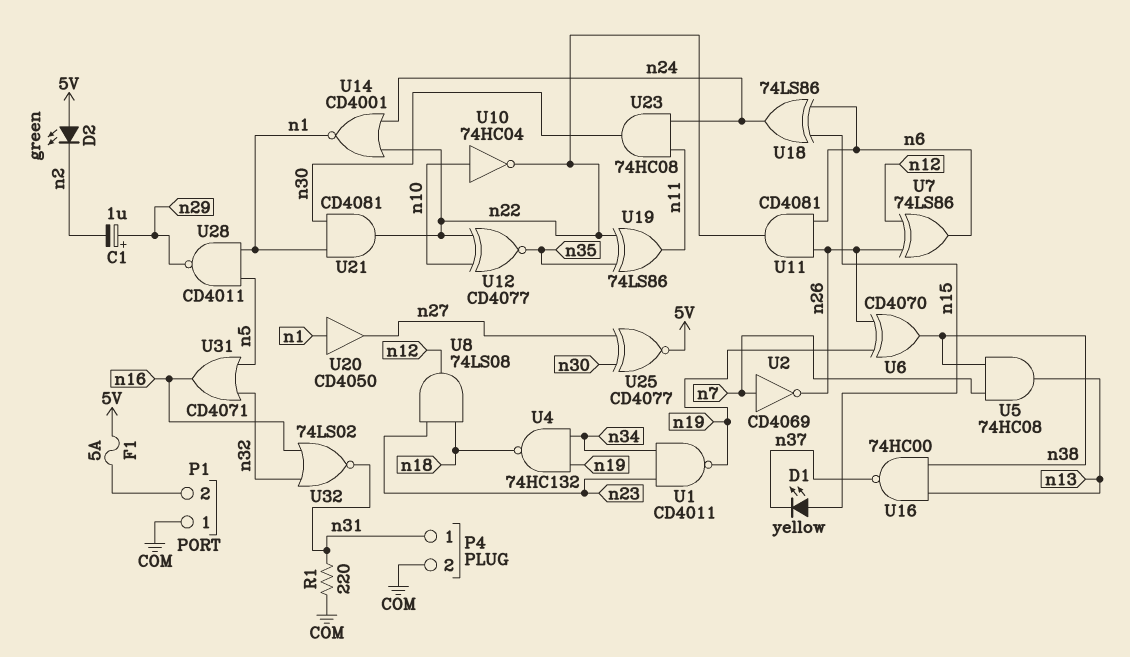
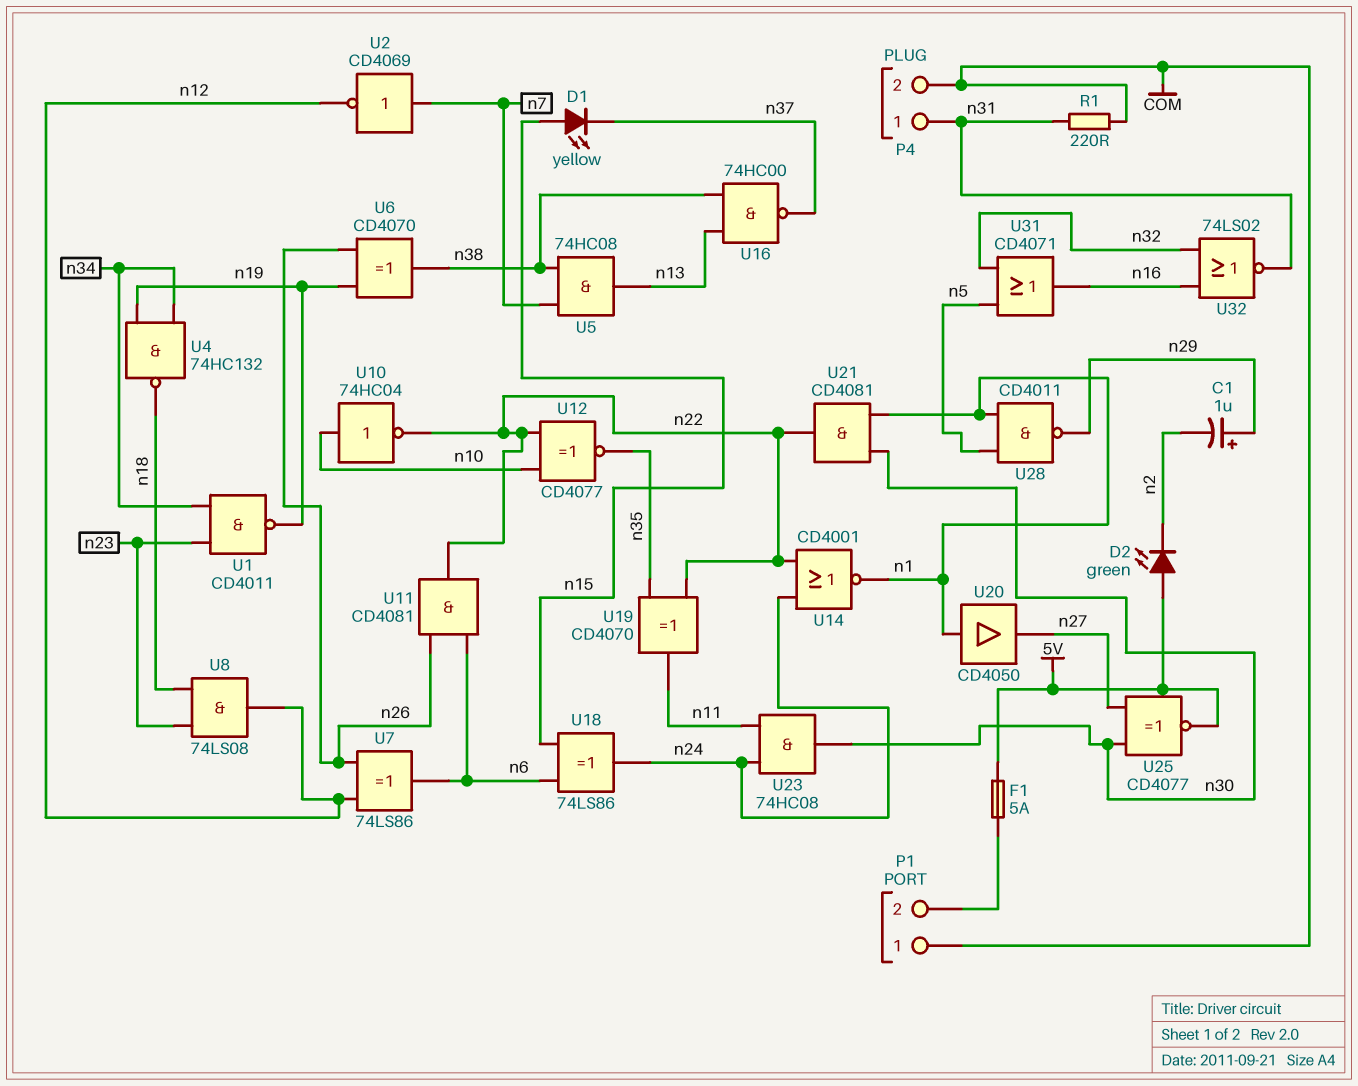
U2: NOT CD4069 (in n7, out n26) -> NOT CD4069 (in n7, out n12)
U19: XOR 74LS86 (in n22, in n35, out n11) -> XOR CD4070 (in n22, in n35, out n11)

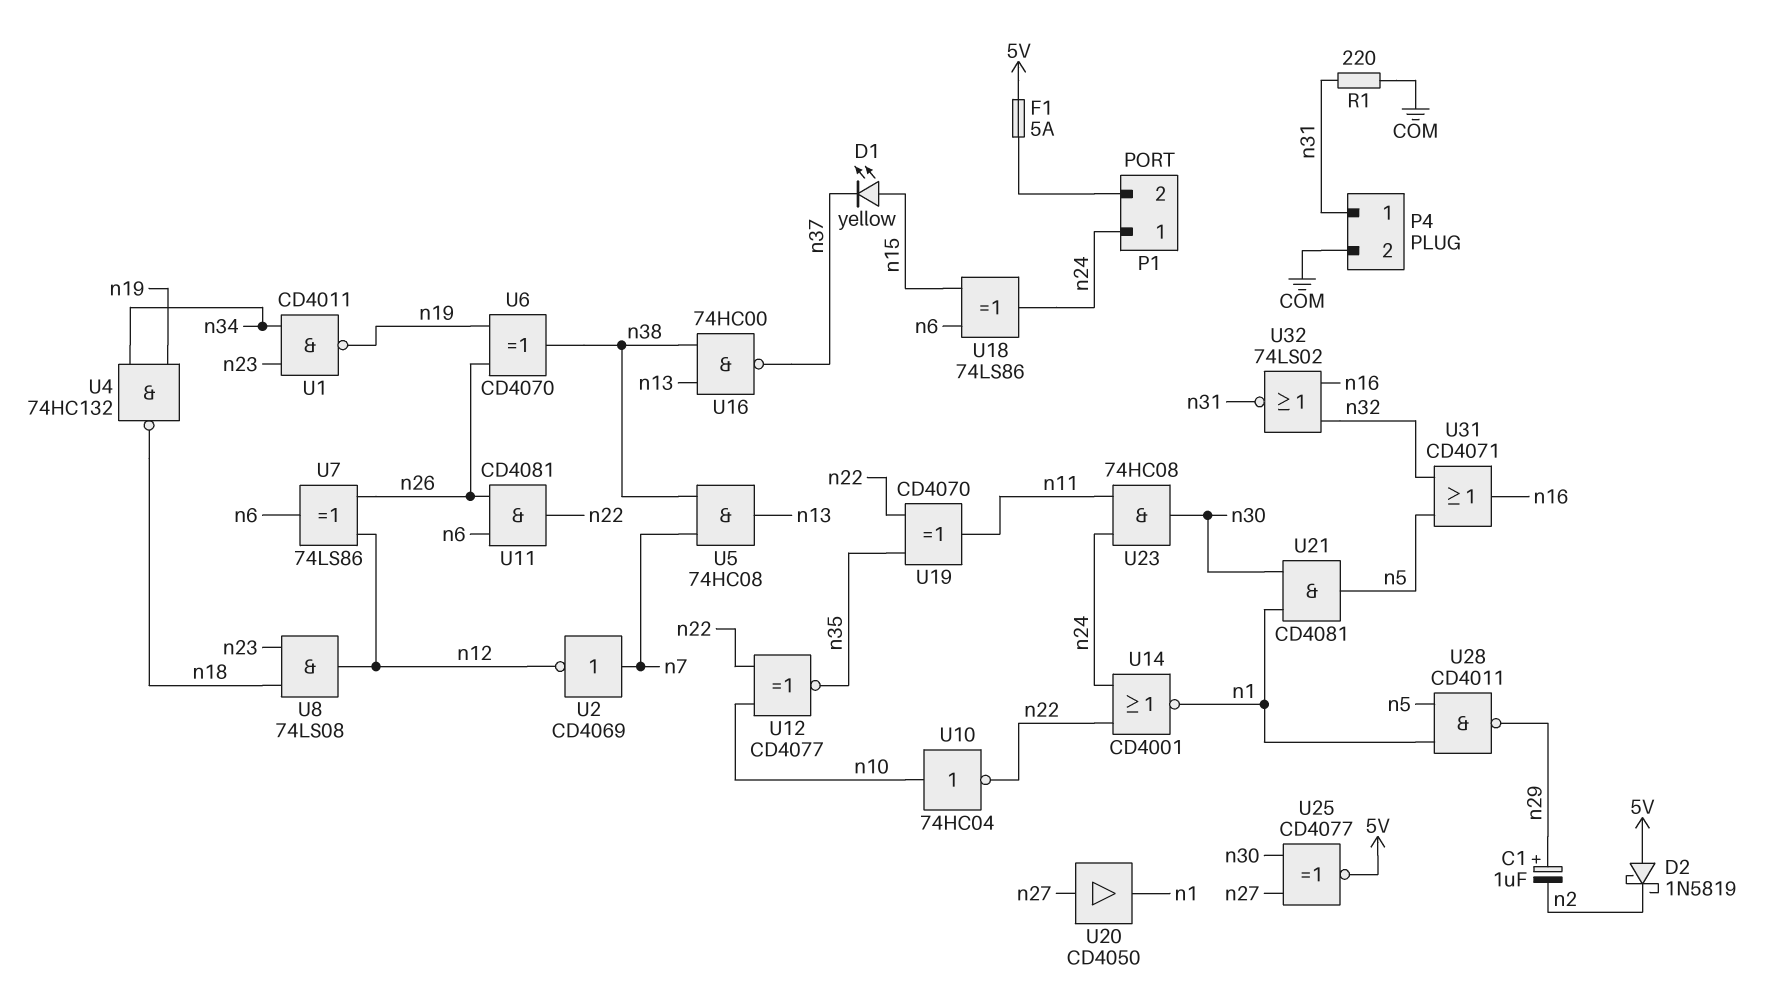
D2: LED green (A 5V, K n2) -> schottky 1N5819 (A 5V, K n2)
P1 pin 1: COM -> n24
U20: buffer CD4050 (in n1, out n27) -> buffer CD4050 (in n27, out n1)
U21: AND CD4081 (in n1, in n30, out n22) -> AND CD4081 (in n1, in n30, out n5)

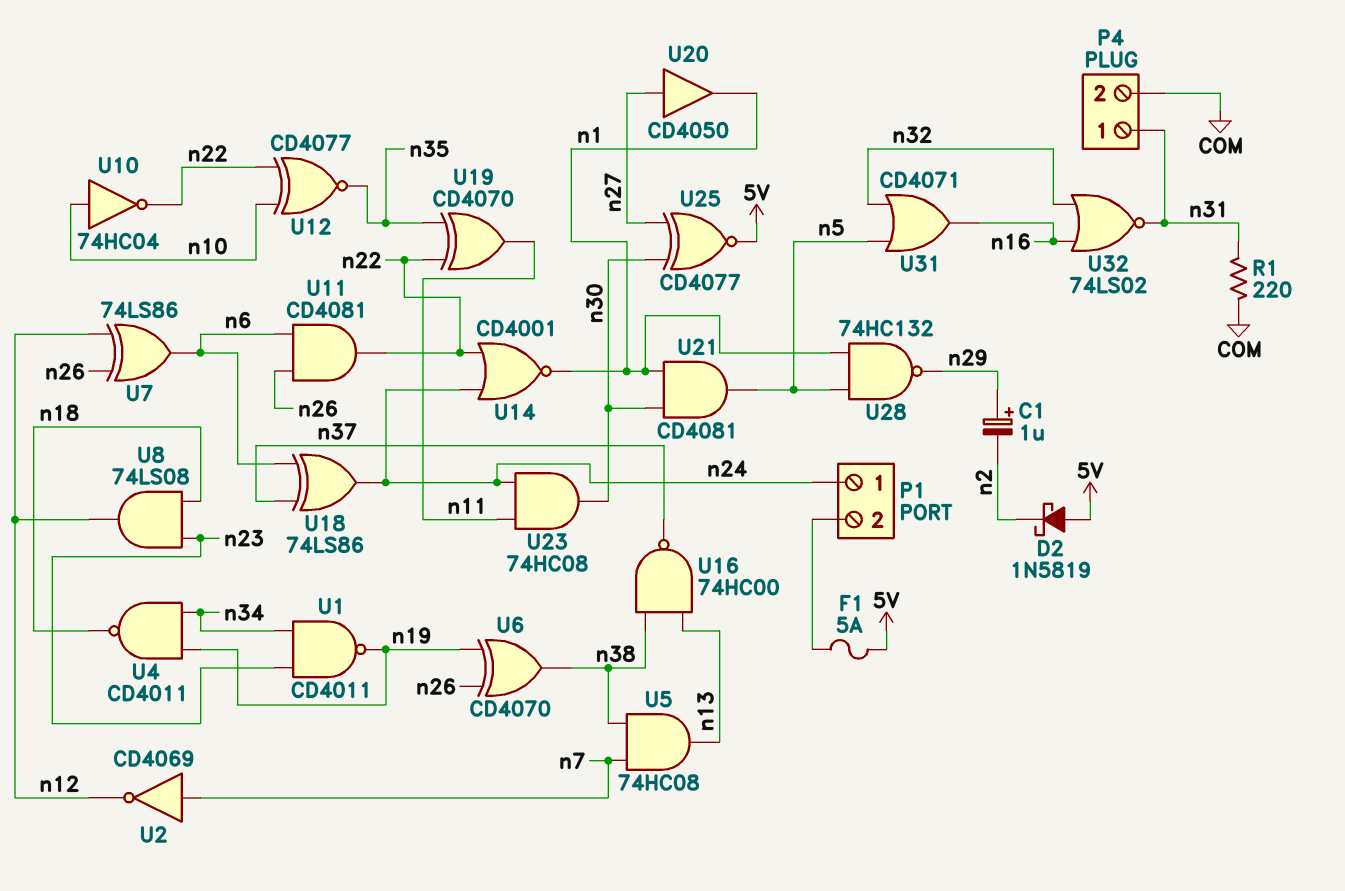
D1: LED yellow (A n15, K n37) -> none
U4: NAND 74HC132 (in n19, in n34, out n18) -> NAND CD4011 (in n19, in n34, out n18)
U18: XOR 74LS86 (in n6, in n15, out n24) -> XOR 74LS86 (in n6, in n37, out n24)
U28: NAND CD4011 (in n1, in n5, out n29) -> NAND 74HC132 (in n1, in n5, out n29)

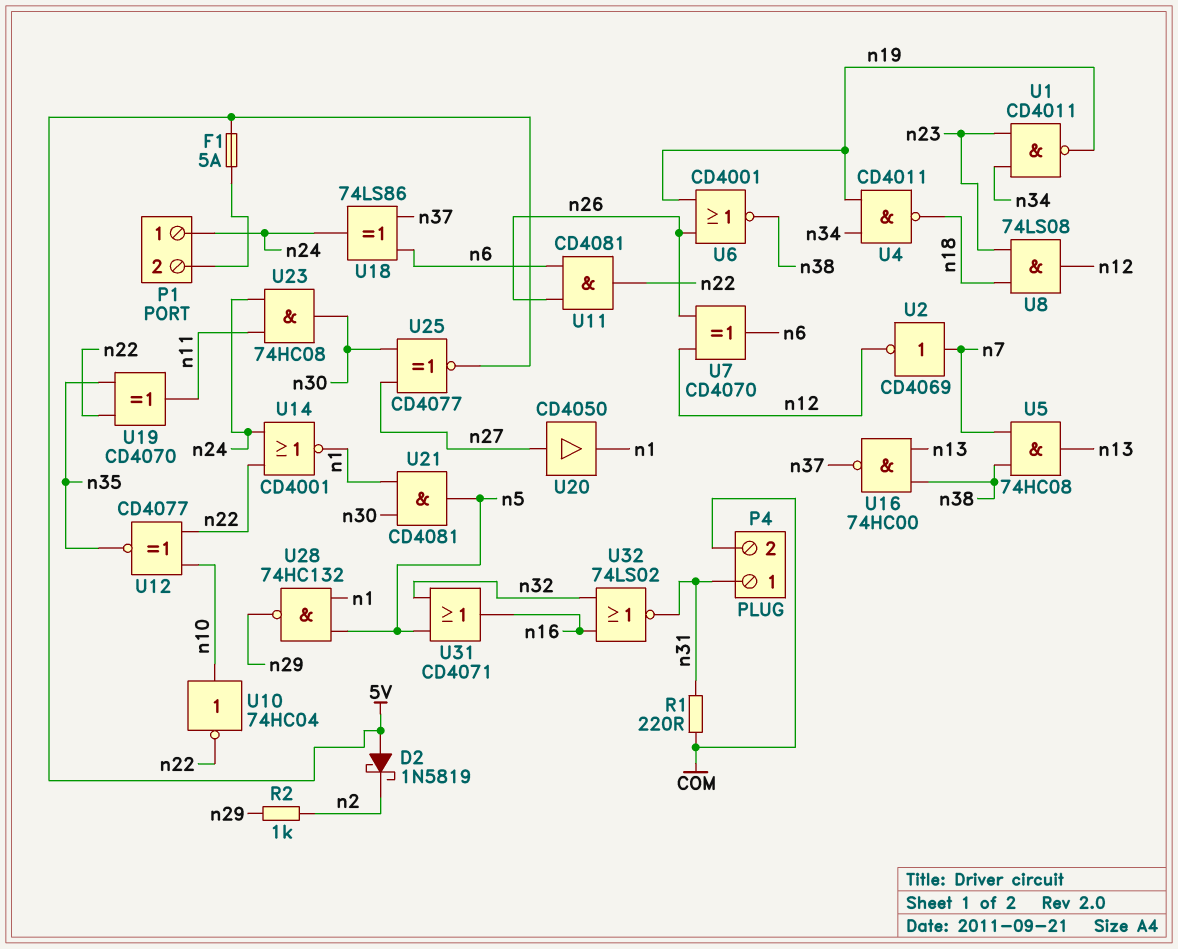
C1: 1uF (plus n29, minus n2) -> none
R2: none -> 1k (n2, n29)
U6: XOR CD4070 (in n19, in n26, out n38) -> NOR CD4001 (in n19, in n26, out n38)
U7: XOR 74LS86 (in n12, in n26, out n6) -> XOR CD4070 (in n12, in n26, out n6)

